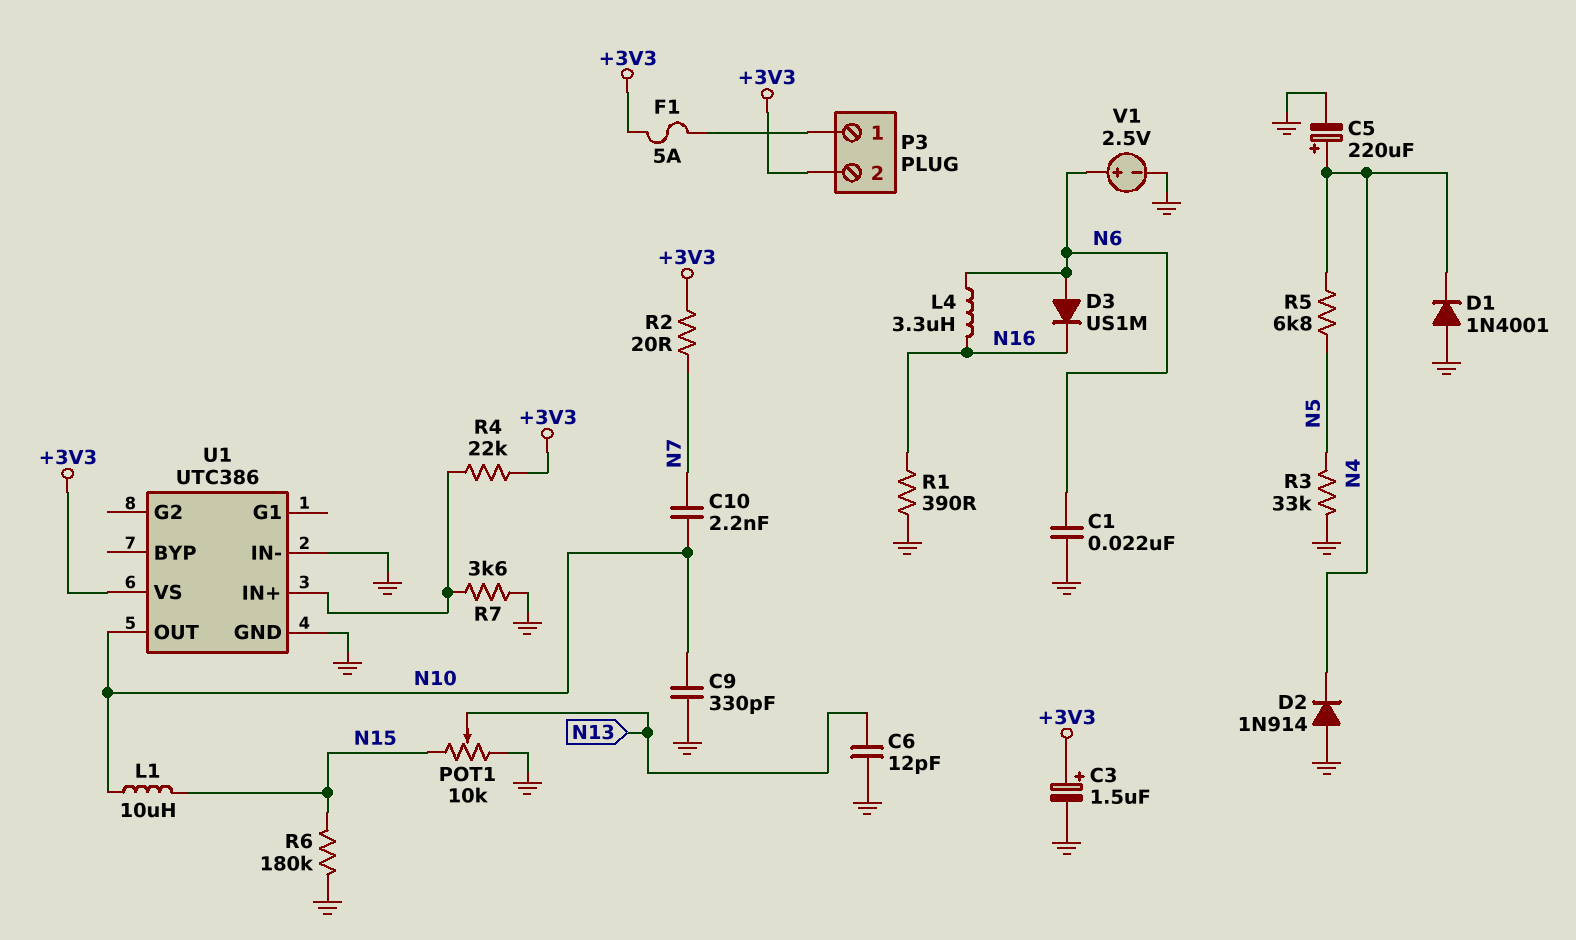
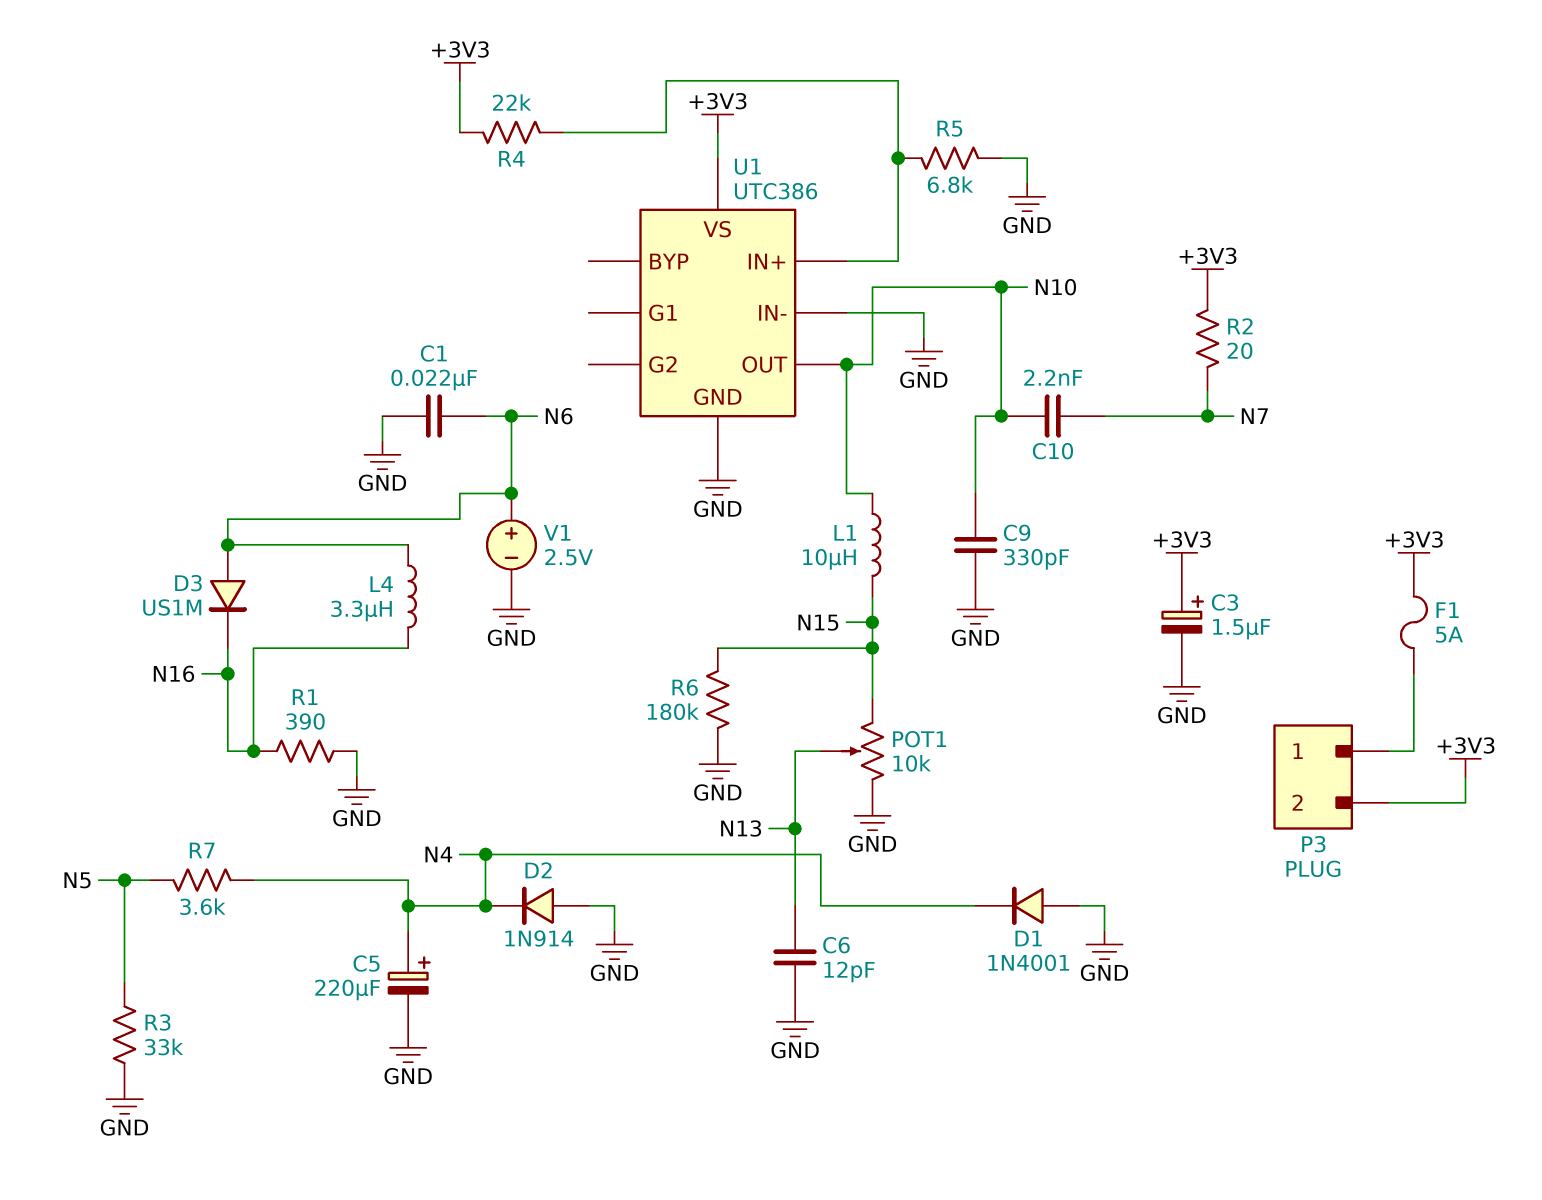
R5: 6.8k (N4, N5) -> 6.8k (GND, U1/IN+)
R7: 3.6k (GND, U1/IN+) -> 3.6k (N4, N5)

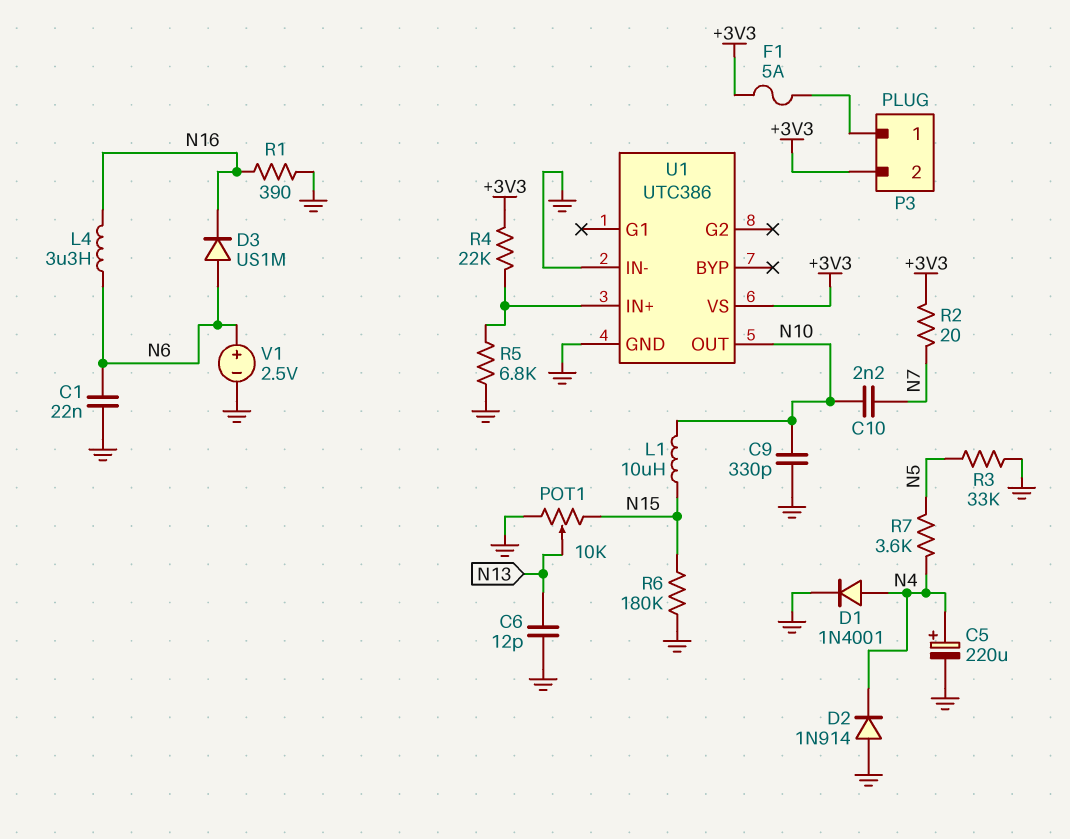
C3: 1.5uF (plus +3V3, minus GND) -> none
D1: diode 1N4001 (A GND, K N4) -> diode 1N4001 (A N4, K GND)

